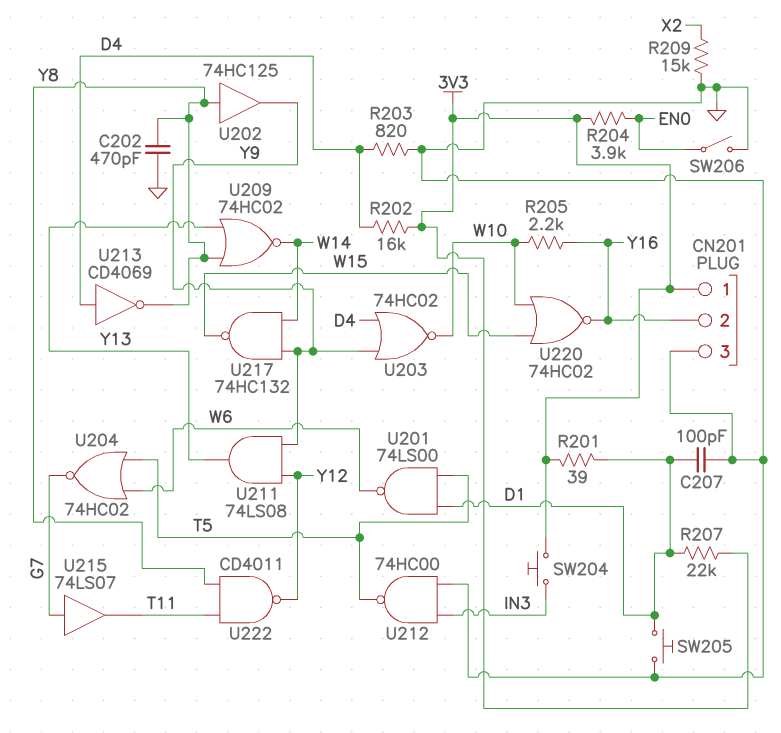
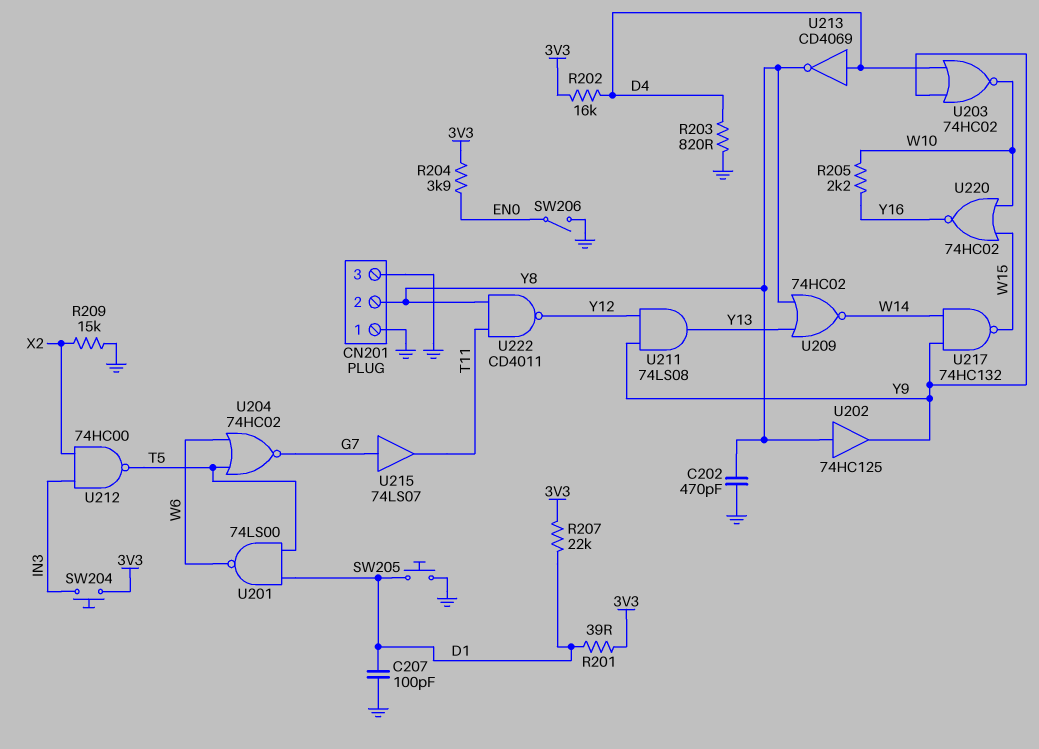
CN201 pin 1: 3V3 -> GND
CN201 pin 2: Y16 -> Y8
U212: NAND 74HC00 (in GND, in IN3, out T5) -> NAND 74HC00 (in IN3, in X2, out T5)

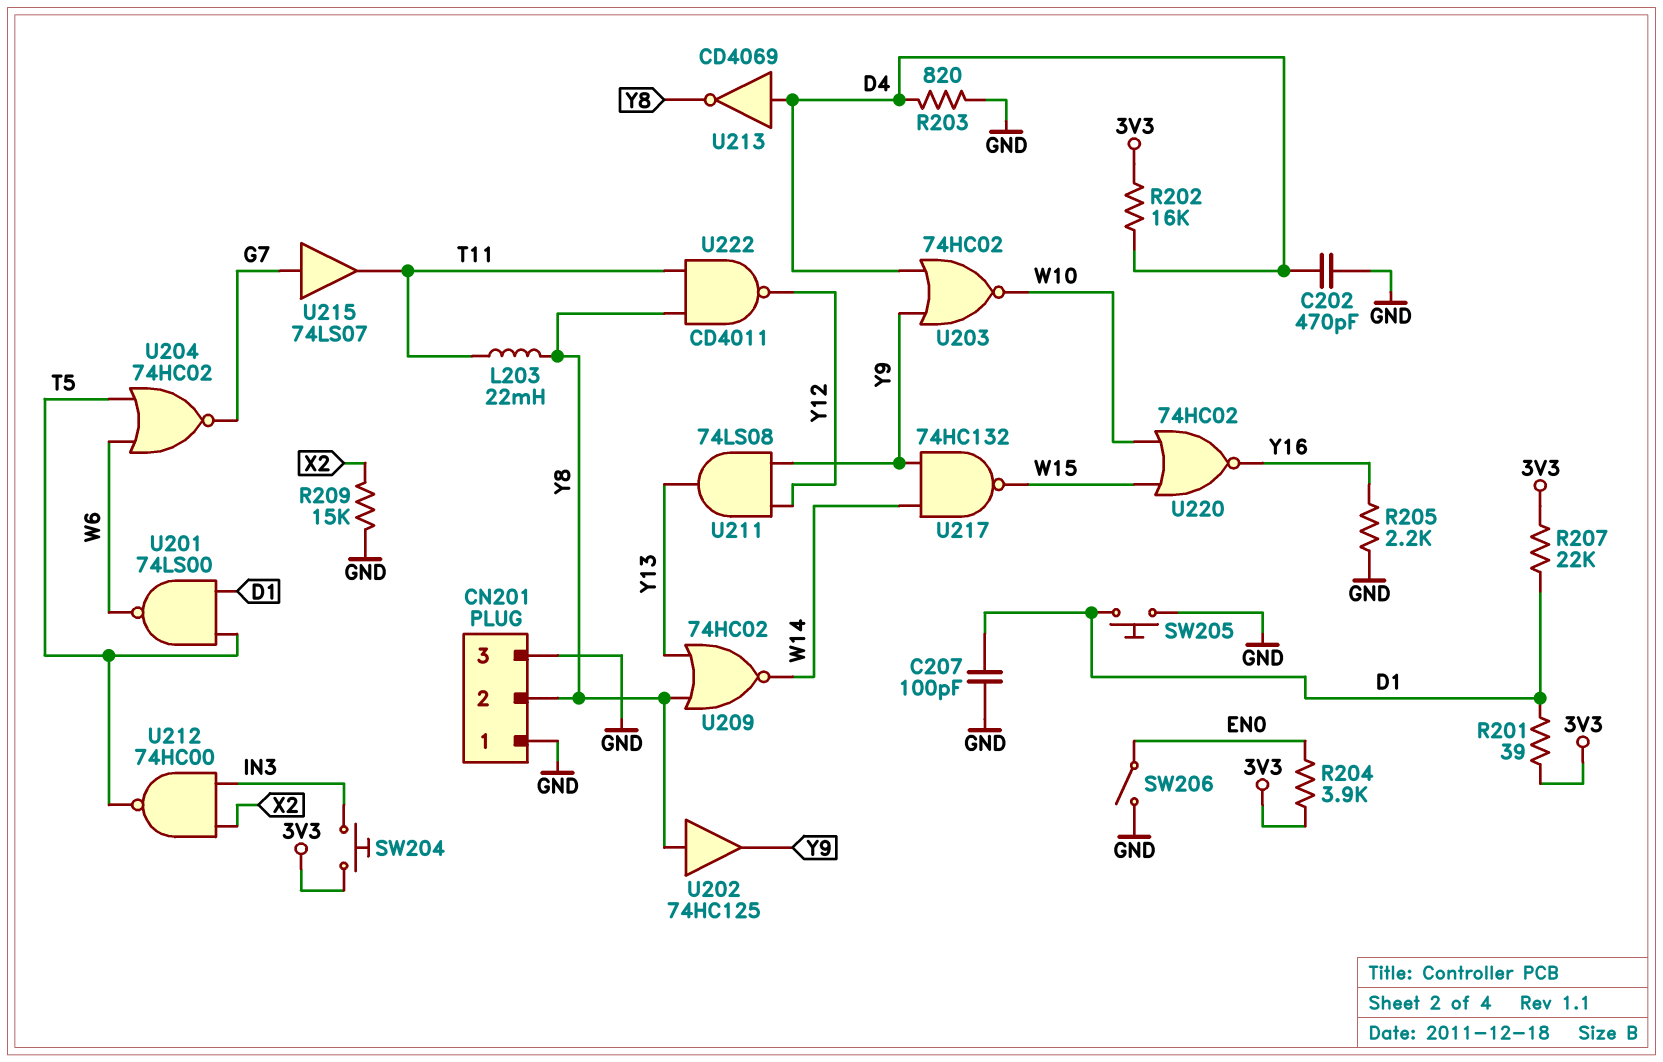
C202: 470pF (GND, Y8) -> 470pF (D4, GND)
L203: none -> 22mH (T11, Y8)
R205: 2.2k (W10, Y16) -> 2.2k (GND, Y16)

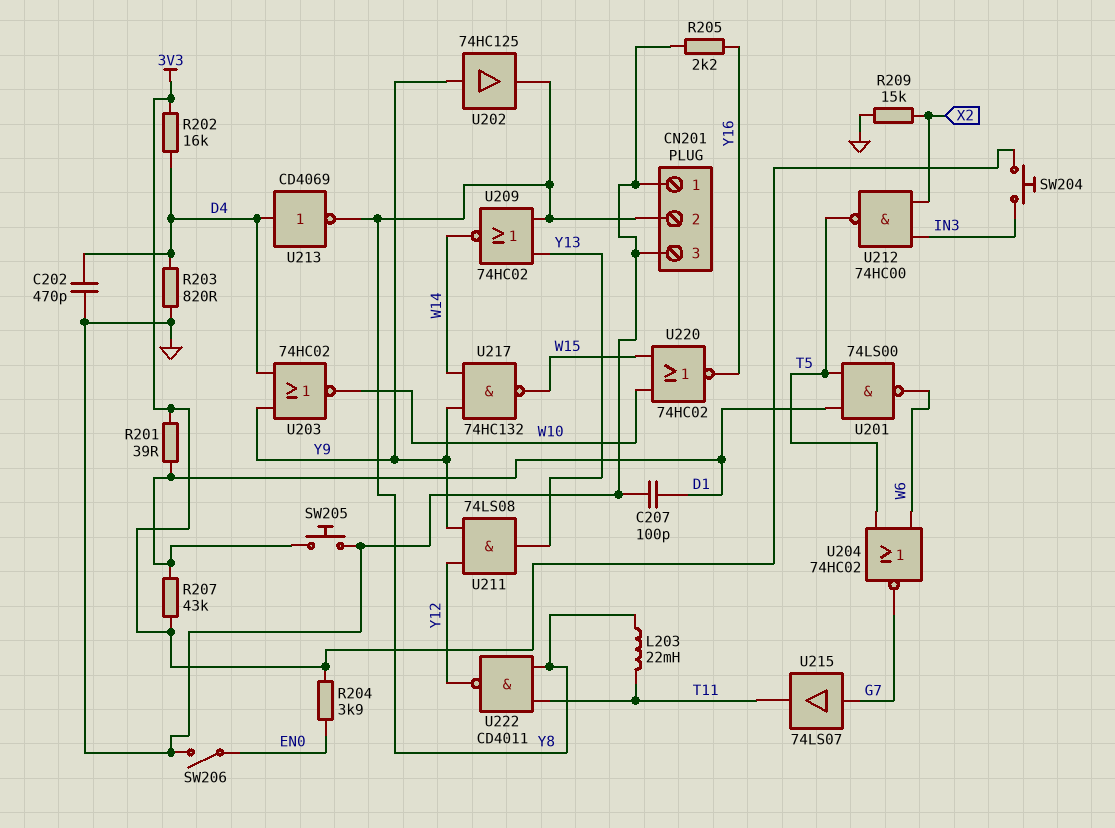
R207: 22k (3V3, D1) -> 43k (3V3, D1)
U202: buffer 74HC125 (in Y8, out Y9) -> buffer 74HC125 (in Y9, out Y8)

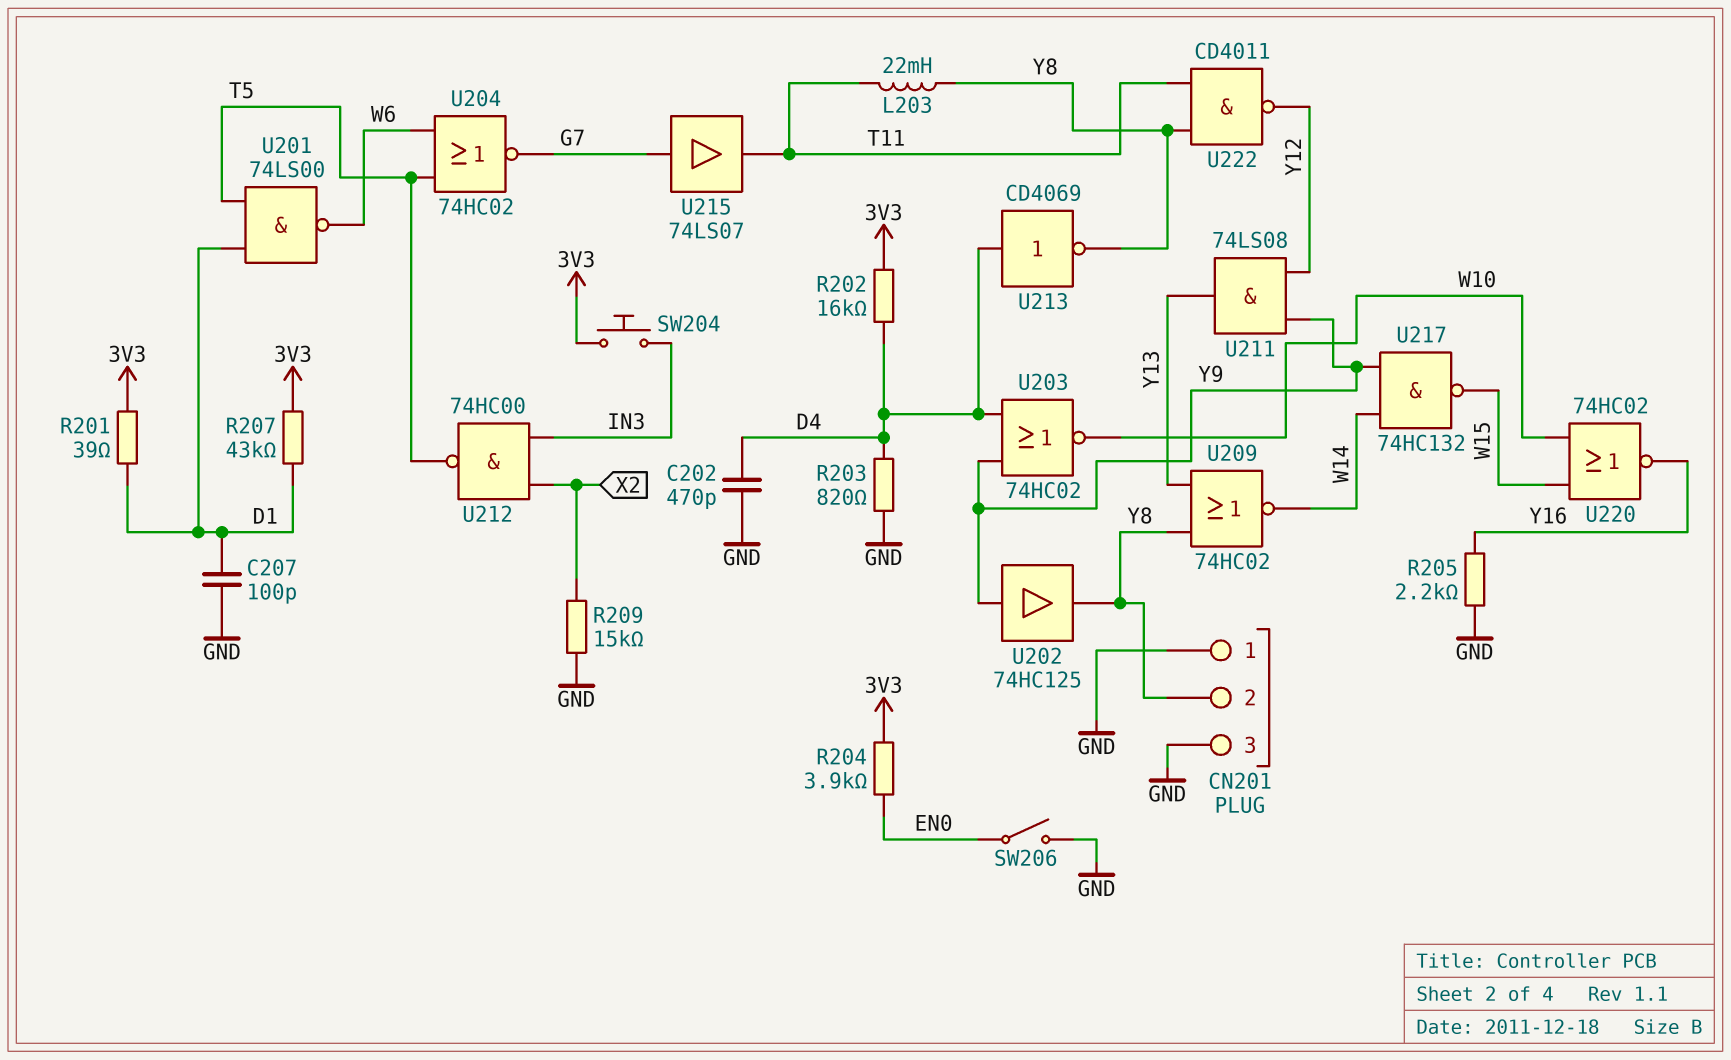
SW205: button (D1, GND) -> none

